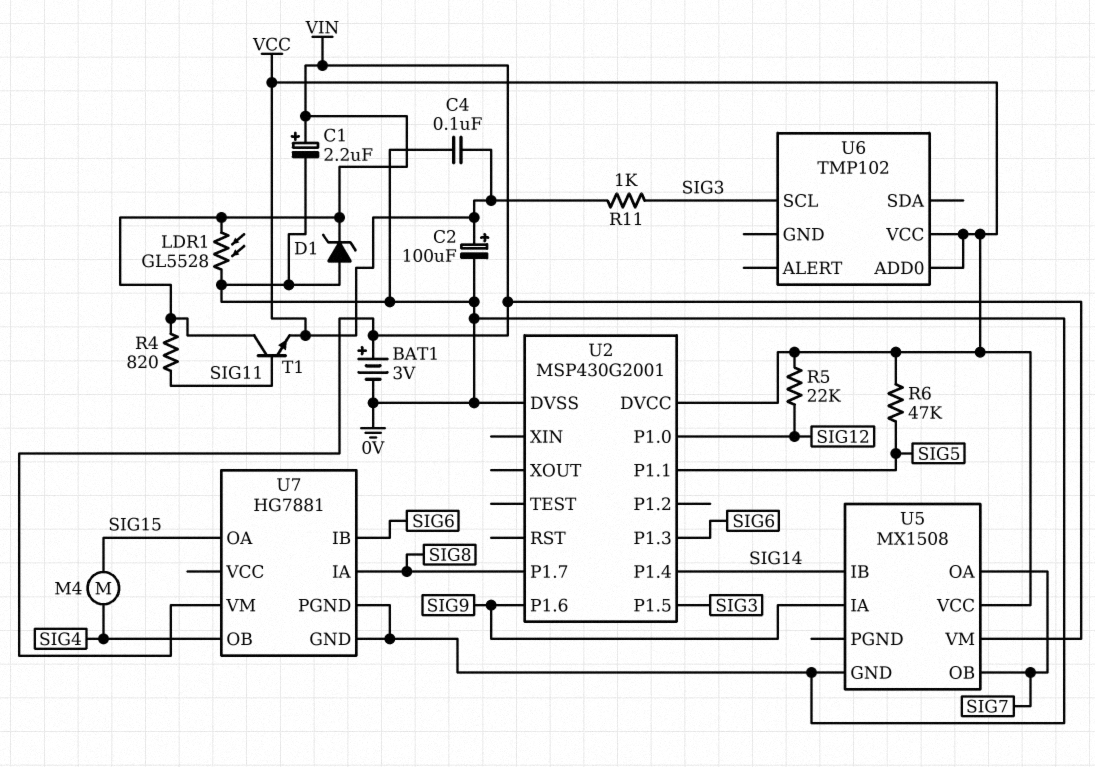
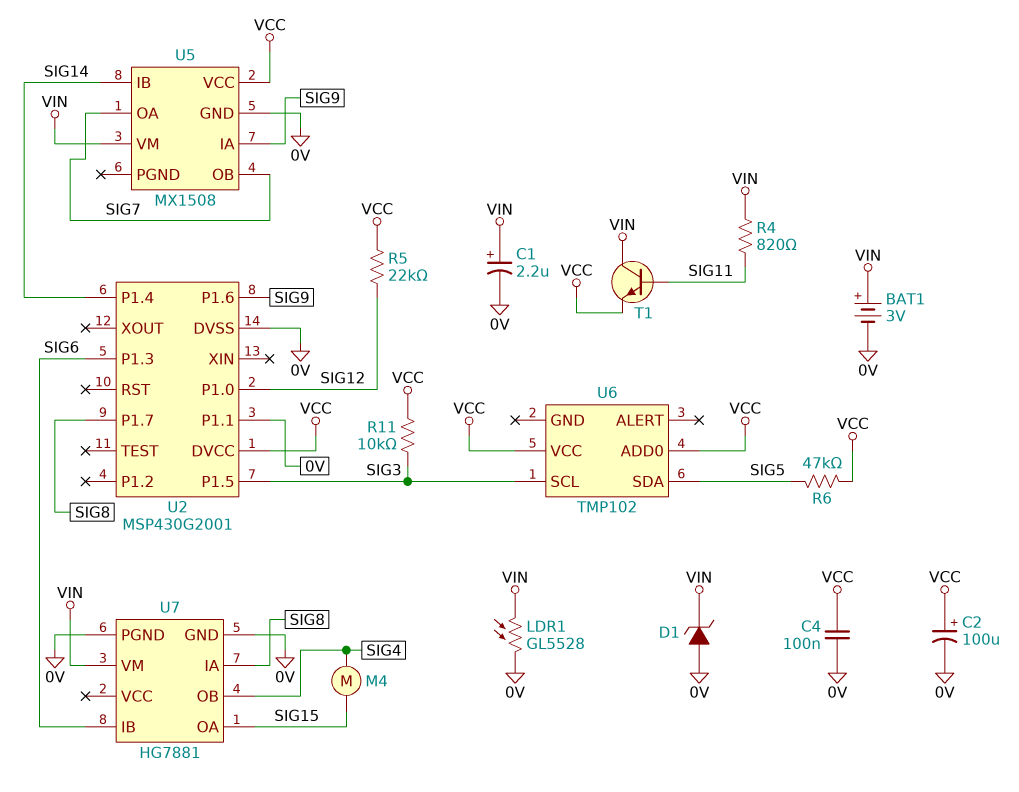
R11: 1k (SIG3, VCC) -> 10k (SIG3, VCC)
U2 pin P1.1: SIG5 -> 0V
U6 pin SDA: none -> SIG5

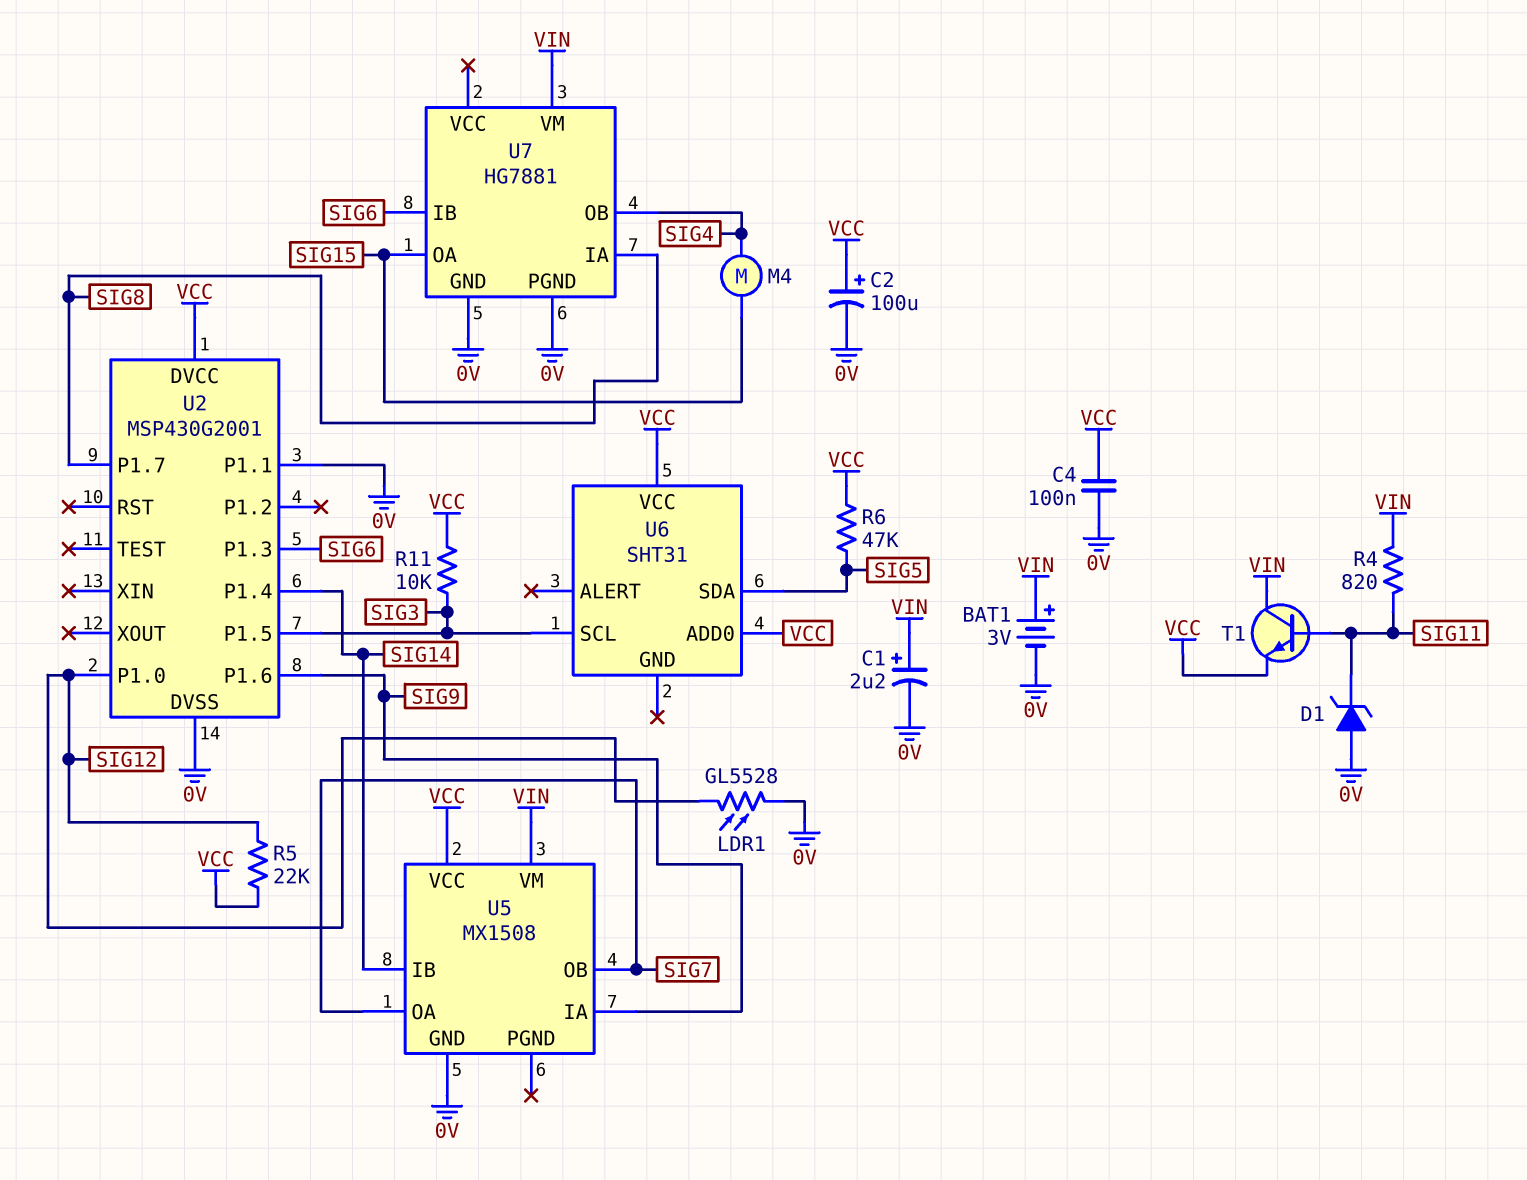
D1: zener (A 0V, K VIN) -> zener (A 0V, K SIG11)
LDR1: GL5528 (0V, VIN) -> GL5528 (0V, SIG12)
U6: TMP102 -> SHT31

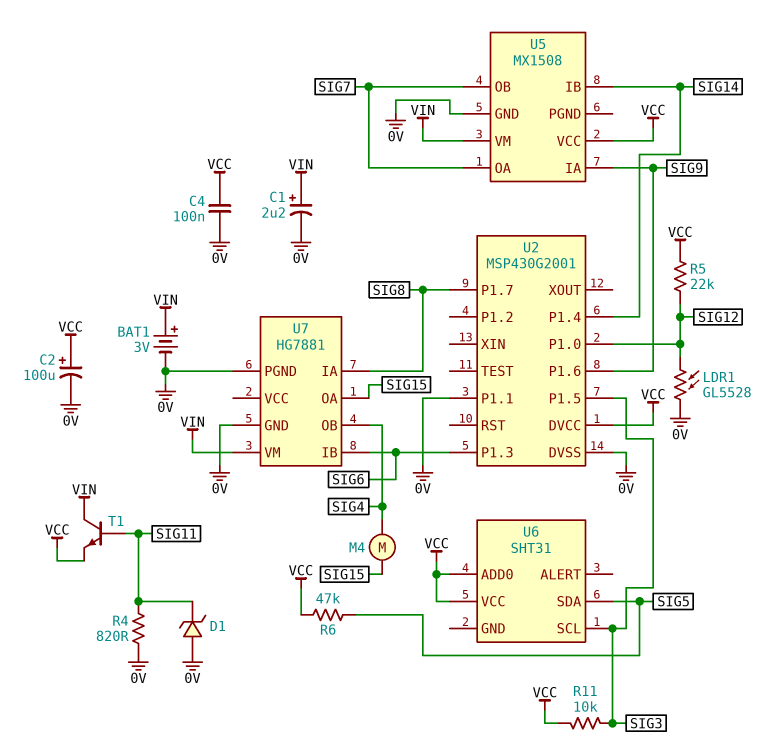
R4: 820 (SIG11, VIN) -> 820 (0V, SIG11)

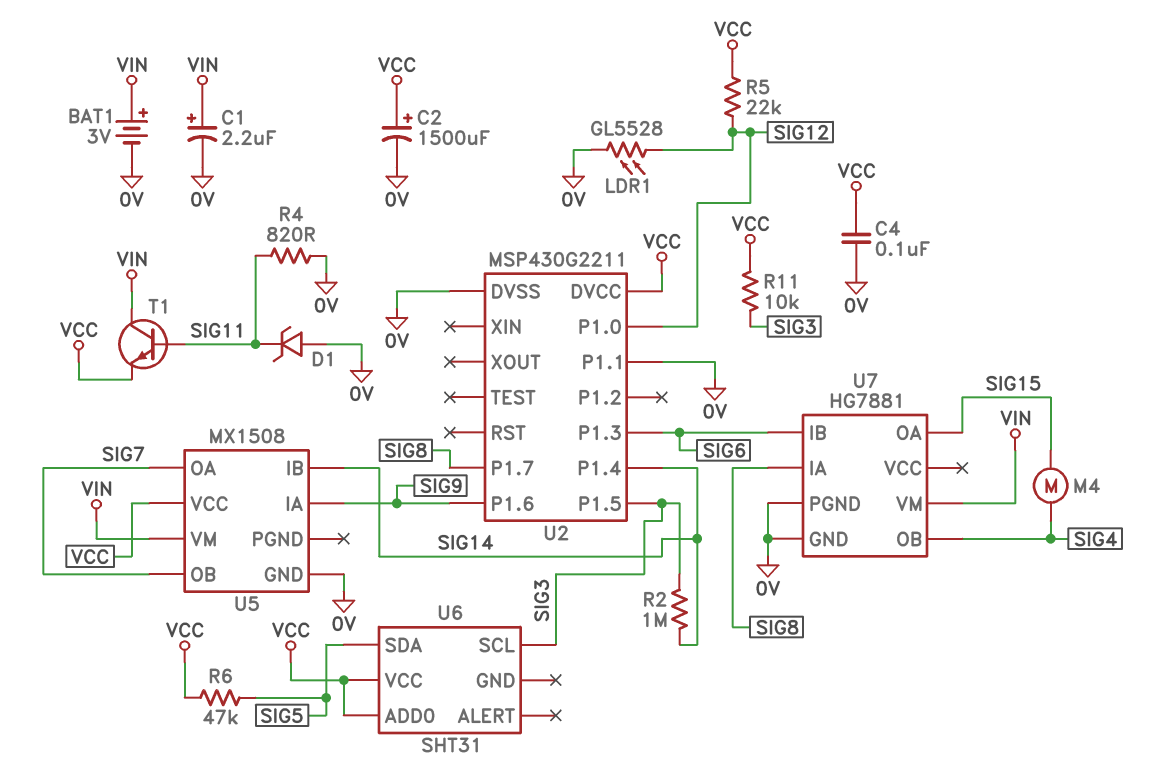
C2: 100uF (plus VCC, minus 0V) -> 1500uF (plus VCC, minus 0V)
R2: none -> 1M (SIG3, SIG14)
U2: MSP430G2001 -> MSP430G2211

